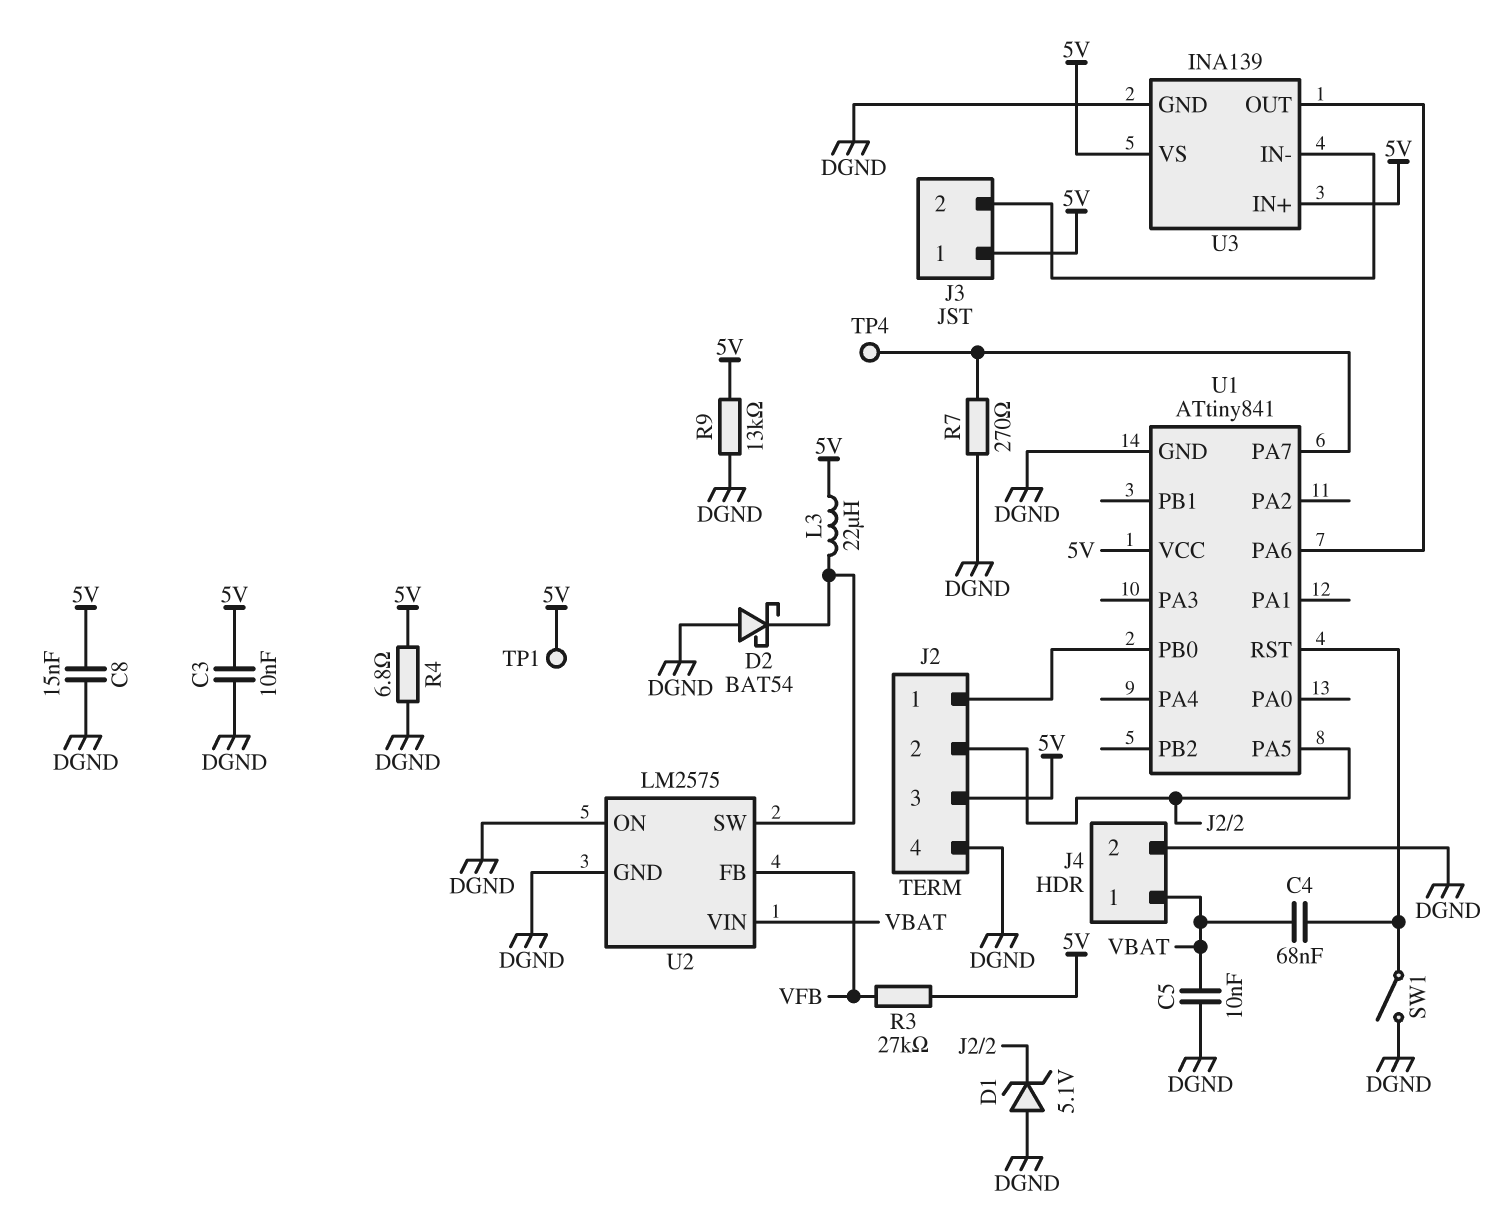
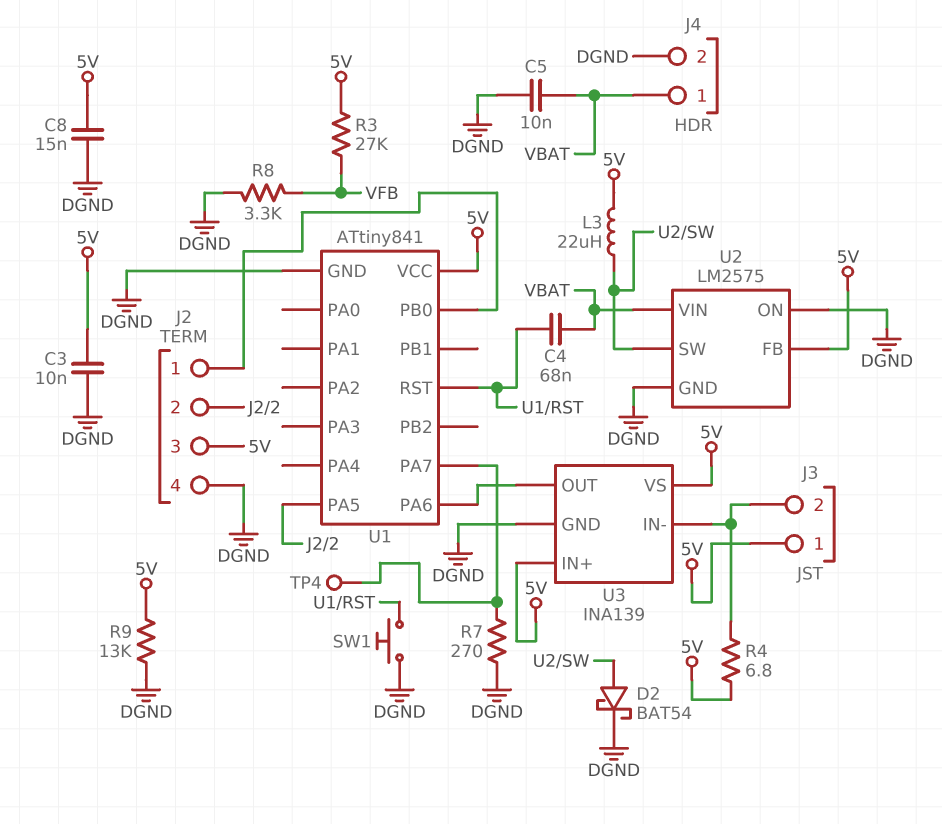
D1: zener 5.1V (A DGND, K J2/2) -> none
D2: schottky BAT54 (A DGND, K U2/SW) -> schottky BAT54 (A U2/SW, K DGND)
R4: 6.8 (5V, DGND) -> 6.8 (5V, J3/2)
R8: none -> 3.3k (DGND, VFB)
SW1: switch (DGND, U1/RST) -> button (DGND, U1/RST)
TP1: test point (5V) -> none
U2 pin FB: VFB -> 5V

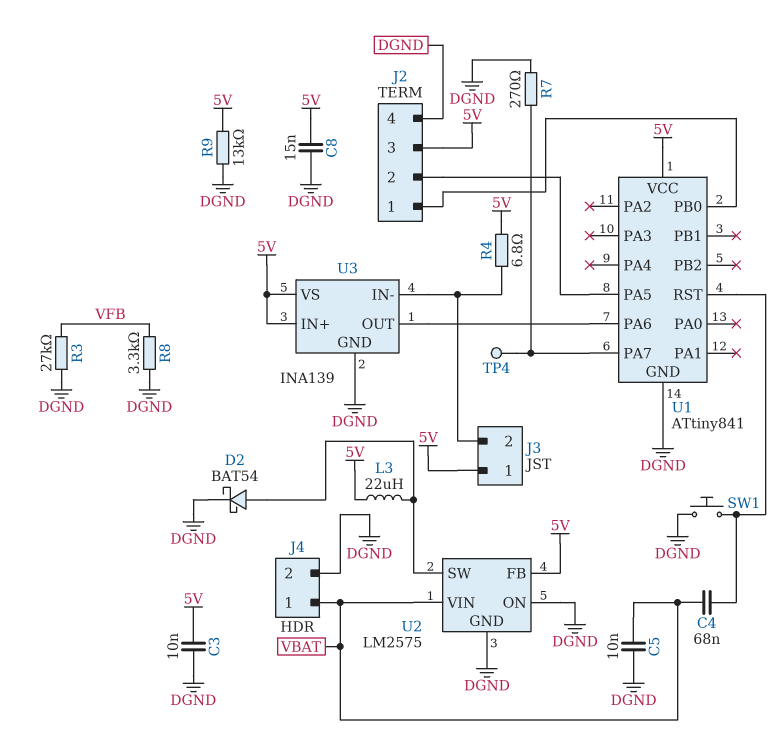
R3: 27k (5V, VFB) -> 27k (DGND, VFB)

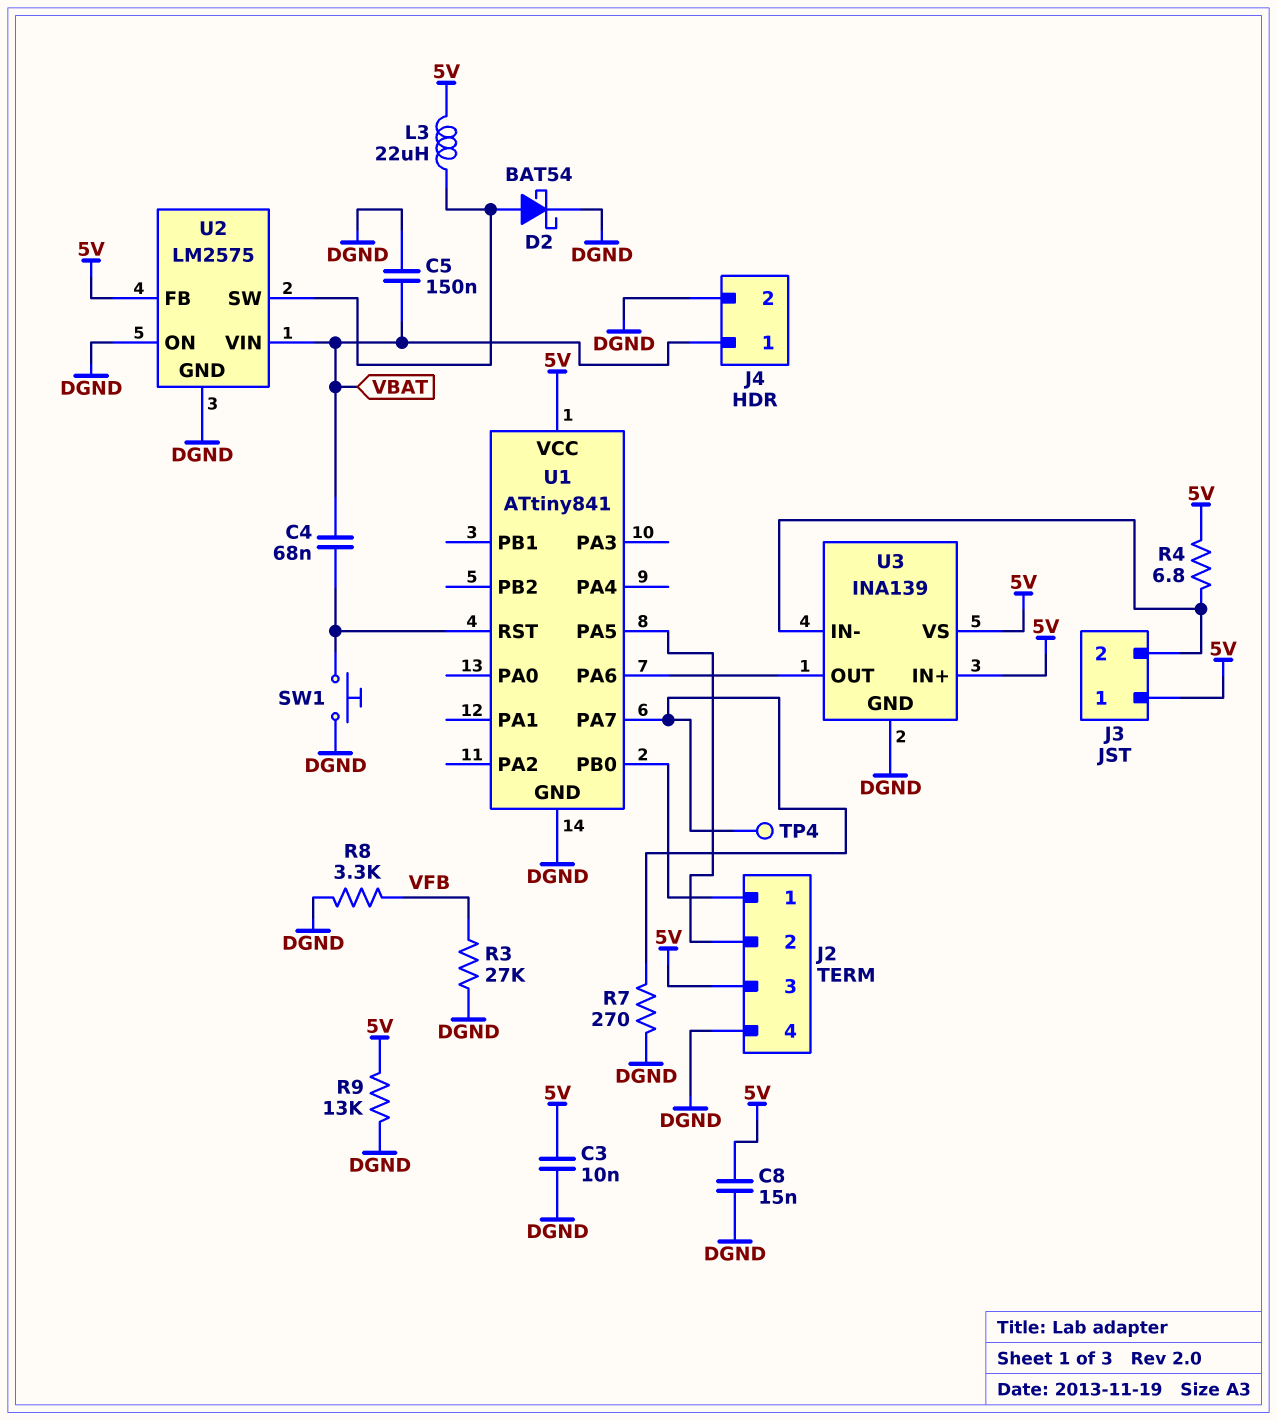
C5: 10nF (DGND, VBAT) -> 150nF (DGND, VBAT)

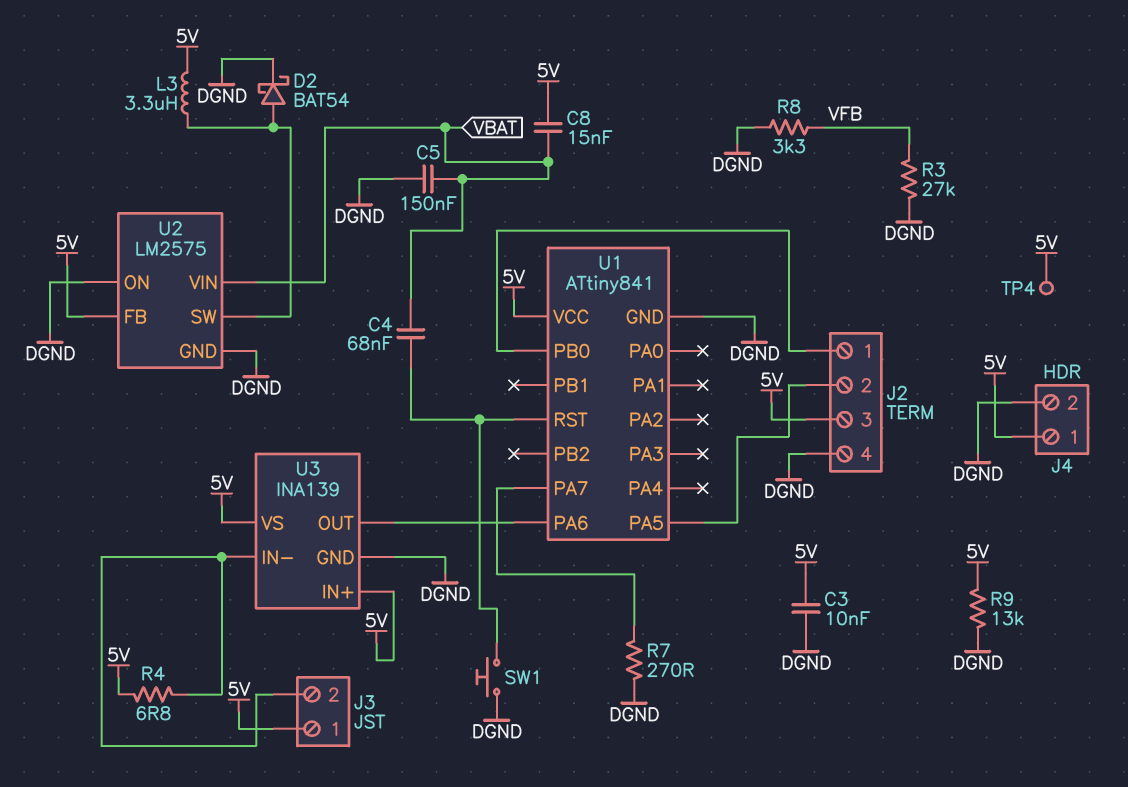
C8: 15nF (5V, DGND) -> 15nF (5V, VBAT)
J4 pin 1: VBAT -> 5V
L3: 22uH (5V, U2/SW) -> 3.3uH (5V, U2/SW)
TP4: test point (U1/PA7) -> test point (5V)

